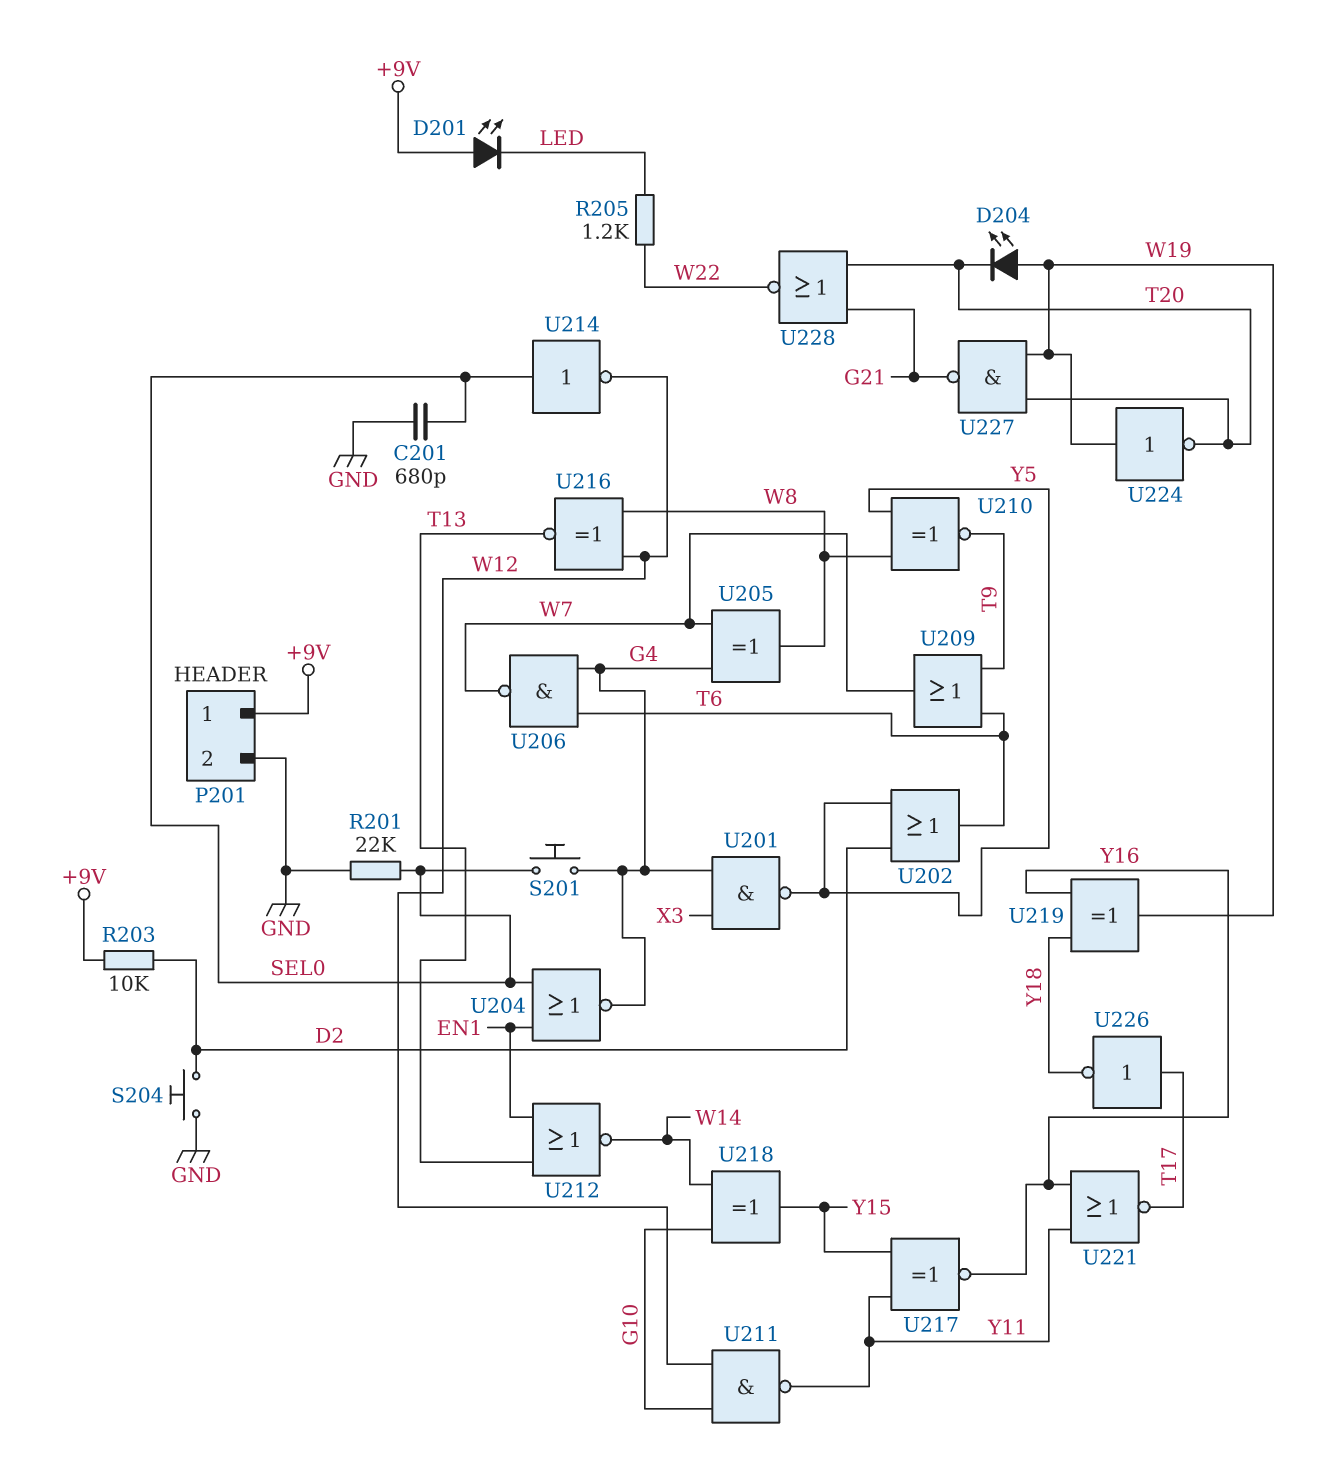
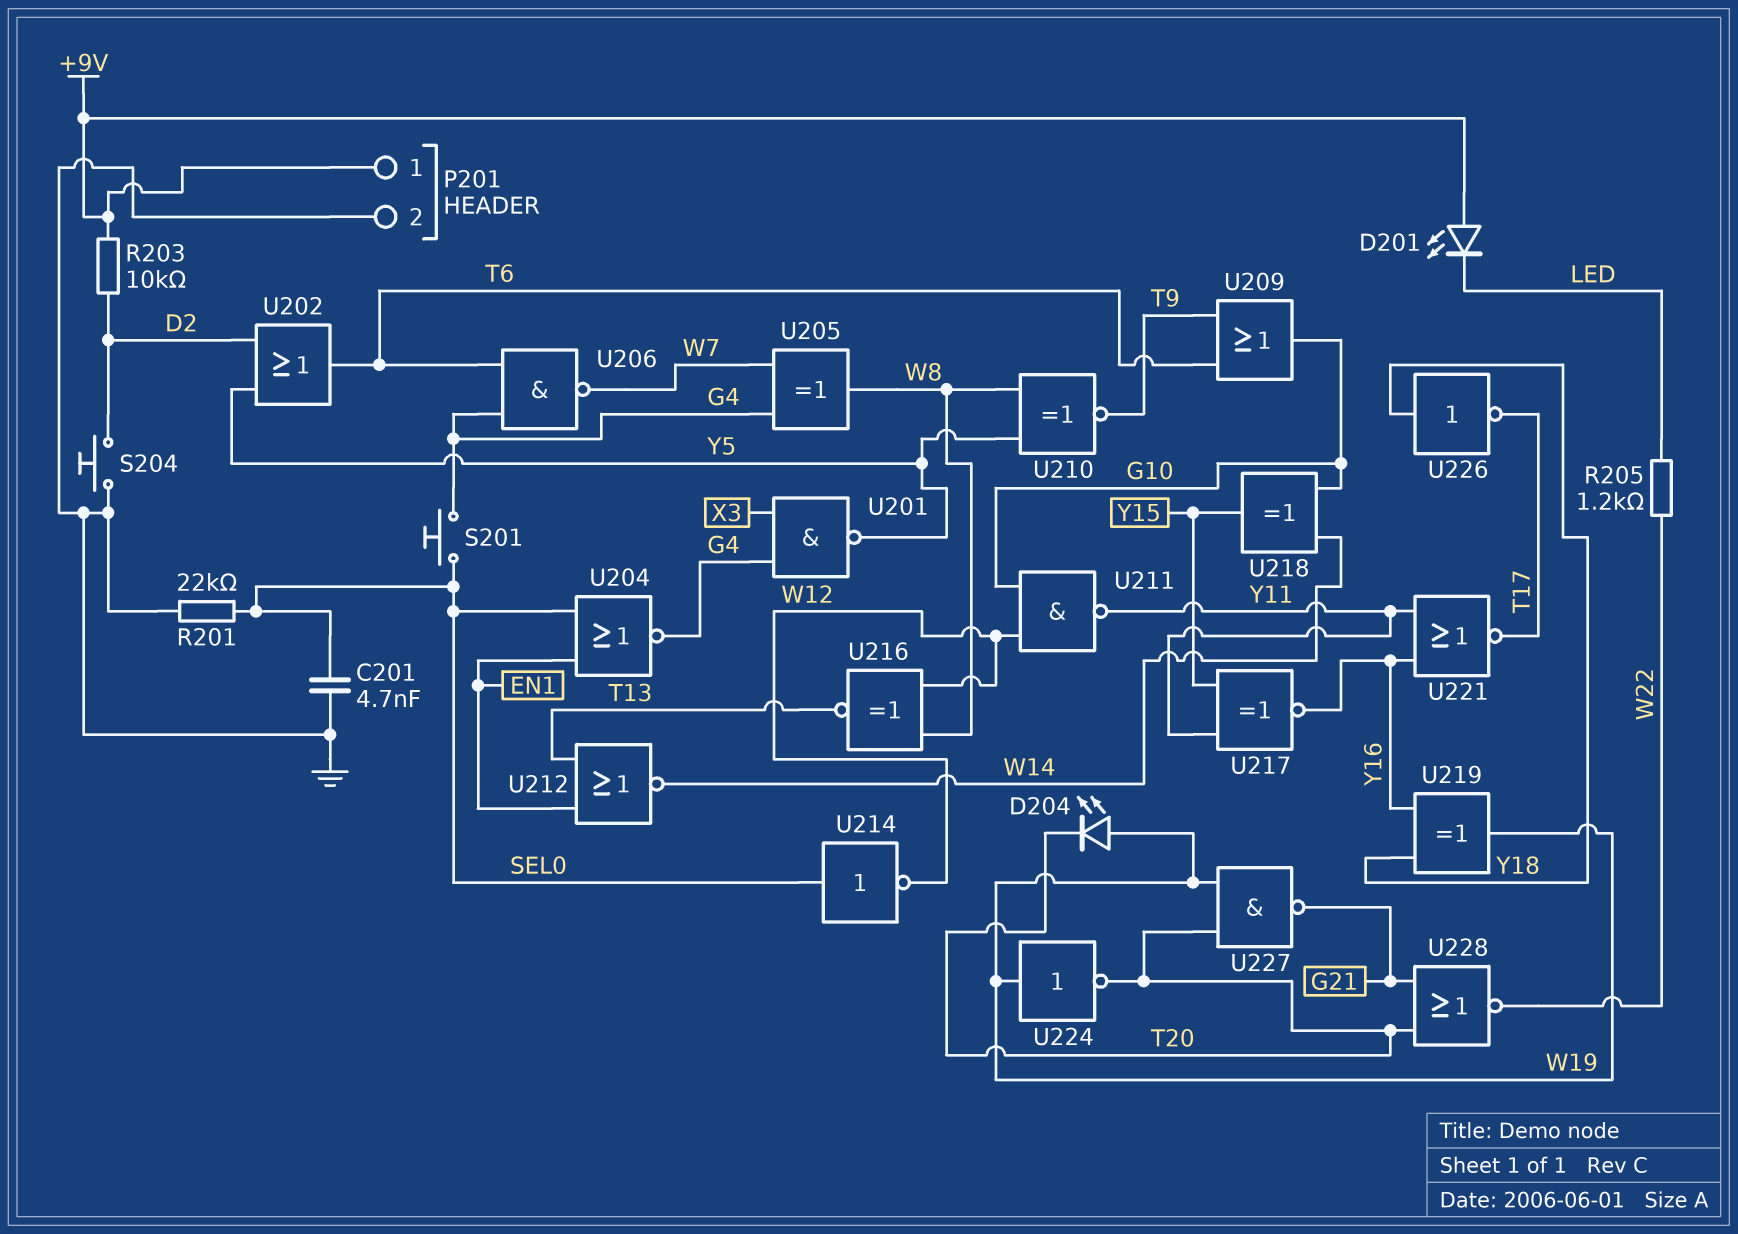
C201: 680pF (GND, SEL0) -> 4.7nF (GND, SEL0)
U209: OR (in T6, in T9, out W7) -> OR (in T6, in T9, out G10)
U226: NOT (in T17, out Y18) -> NOT (in Y18, out T17)

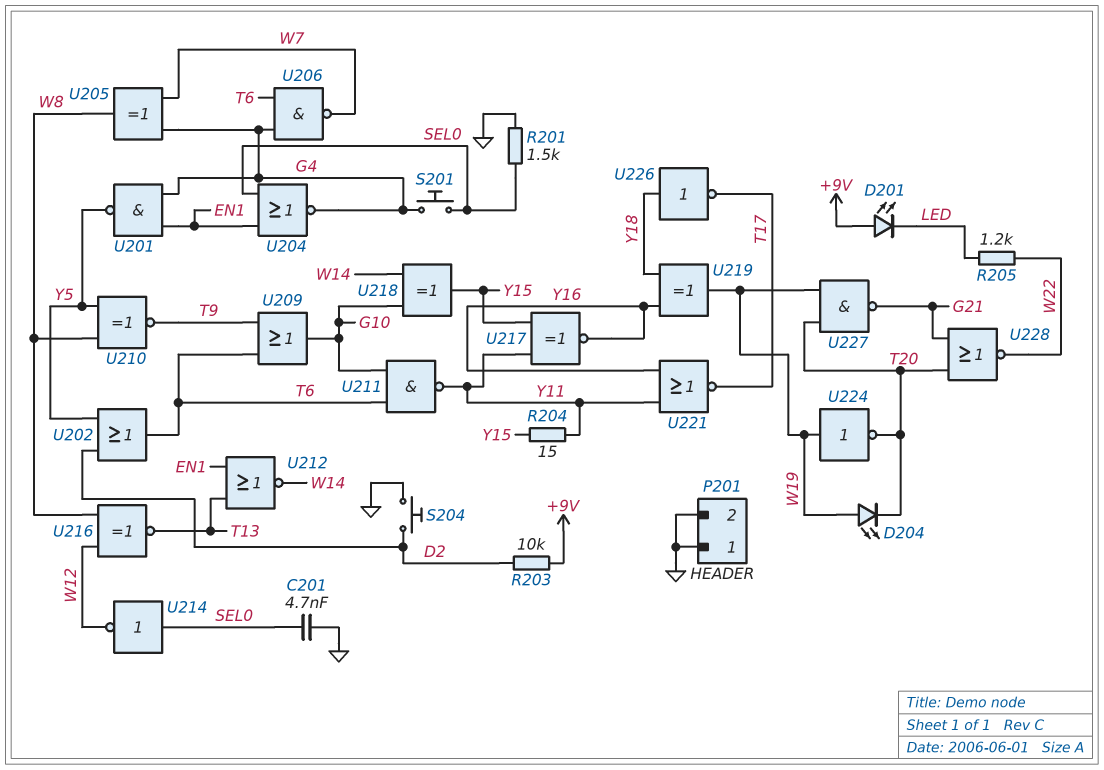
P201 pin 1: +9V -> GND
R201: 22k (GND, SEL0) -> 1.5k (GND, SEL0)
R204: none -> 15 (Y11, Y15)
U201: NAND (in G4, in X3, out Y5) -> NAND (in EN1, in G4, out Y5)
U211: NAND (in G10, in W12, out Y11) -> NAND (in G10, in T6, out Y11)

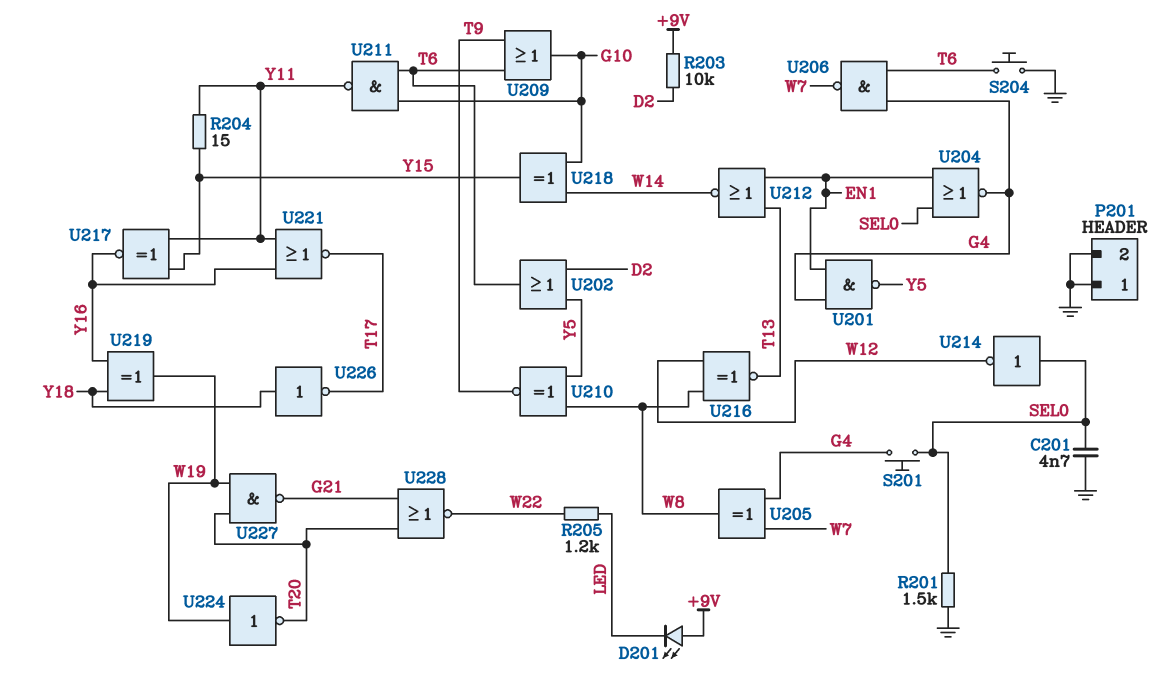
D204: LED (A W19, K T20) -> none
S204: button (D2, GND) -> button (GND, T6)

